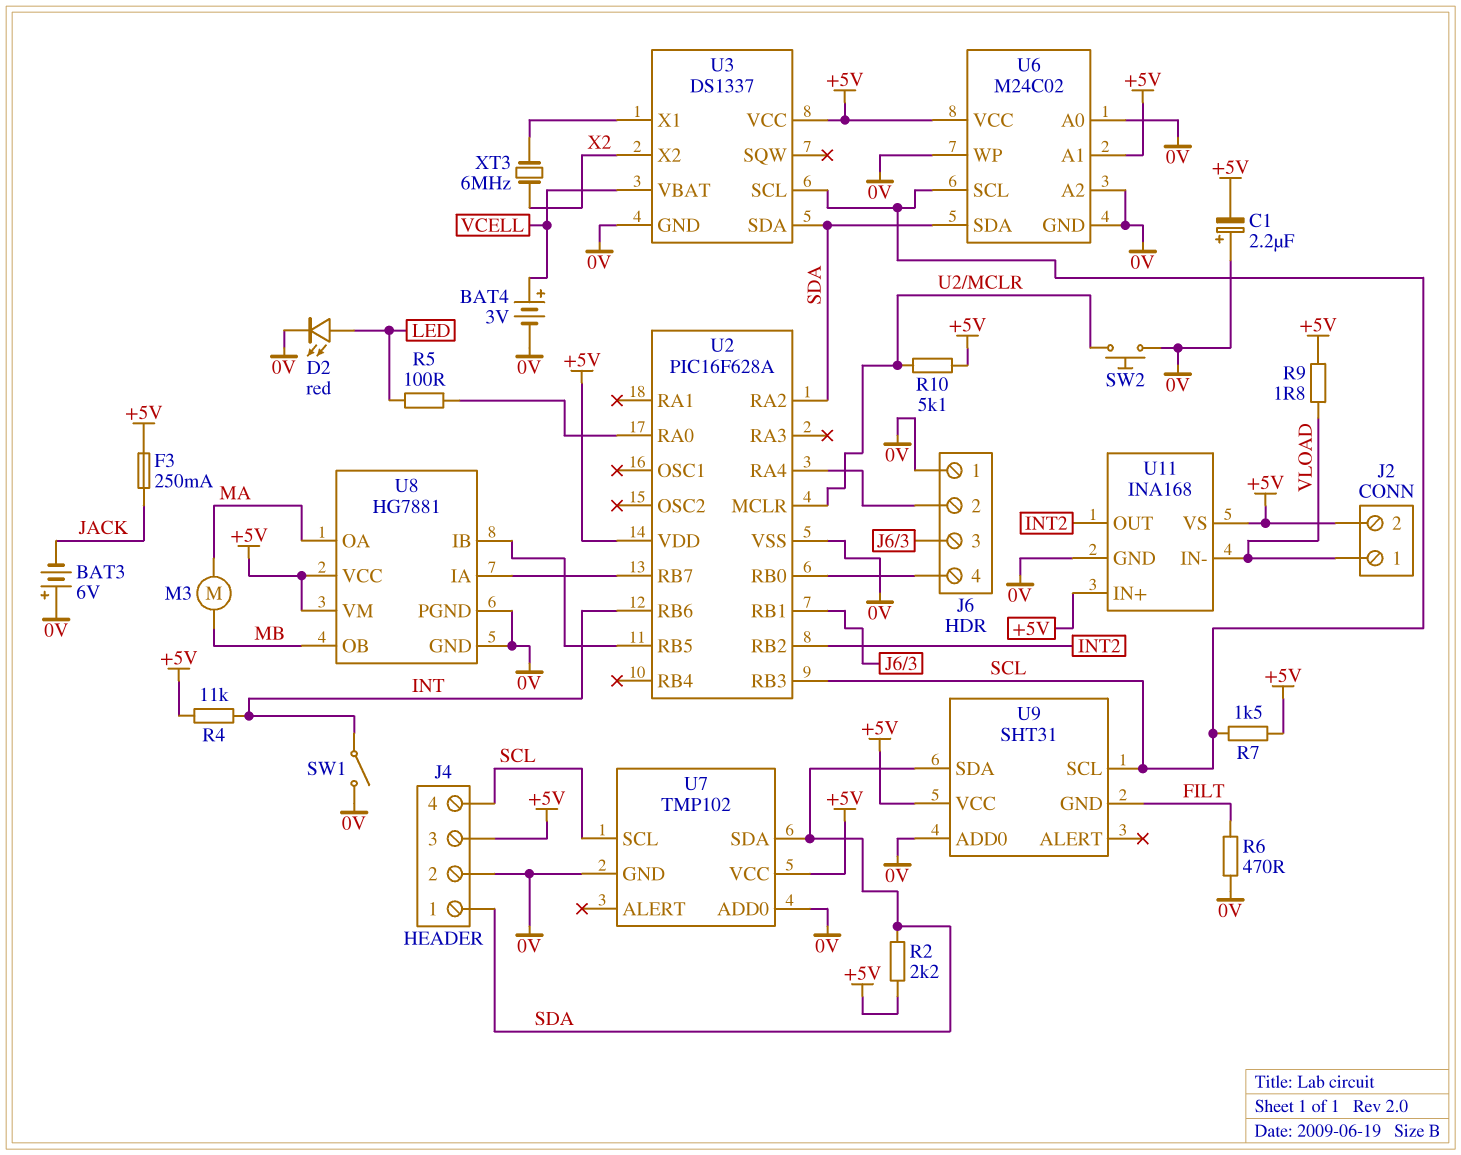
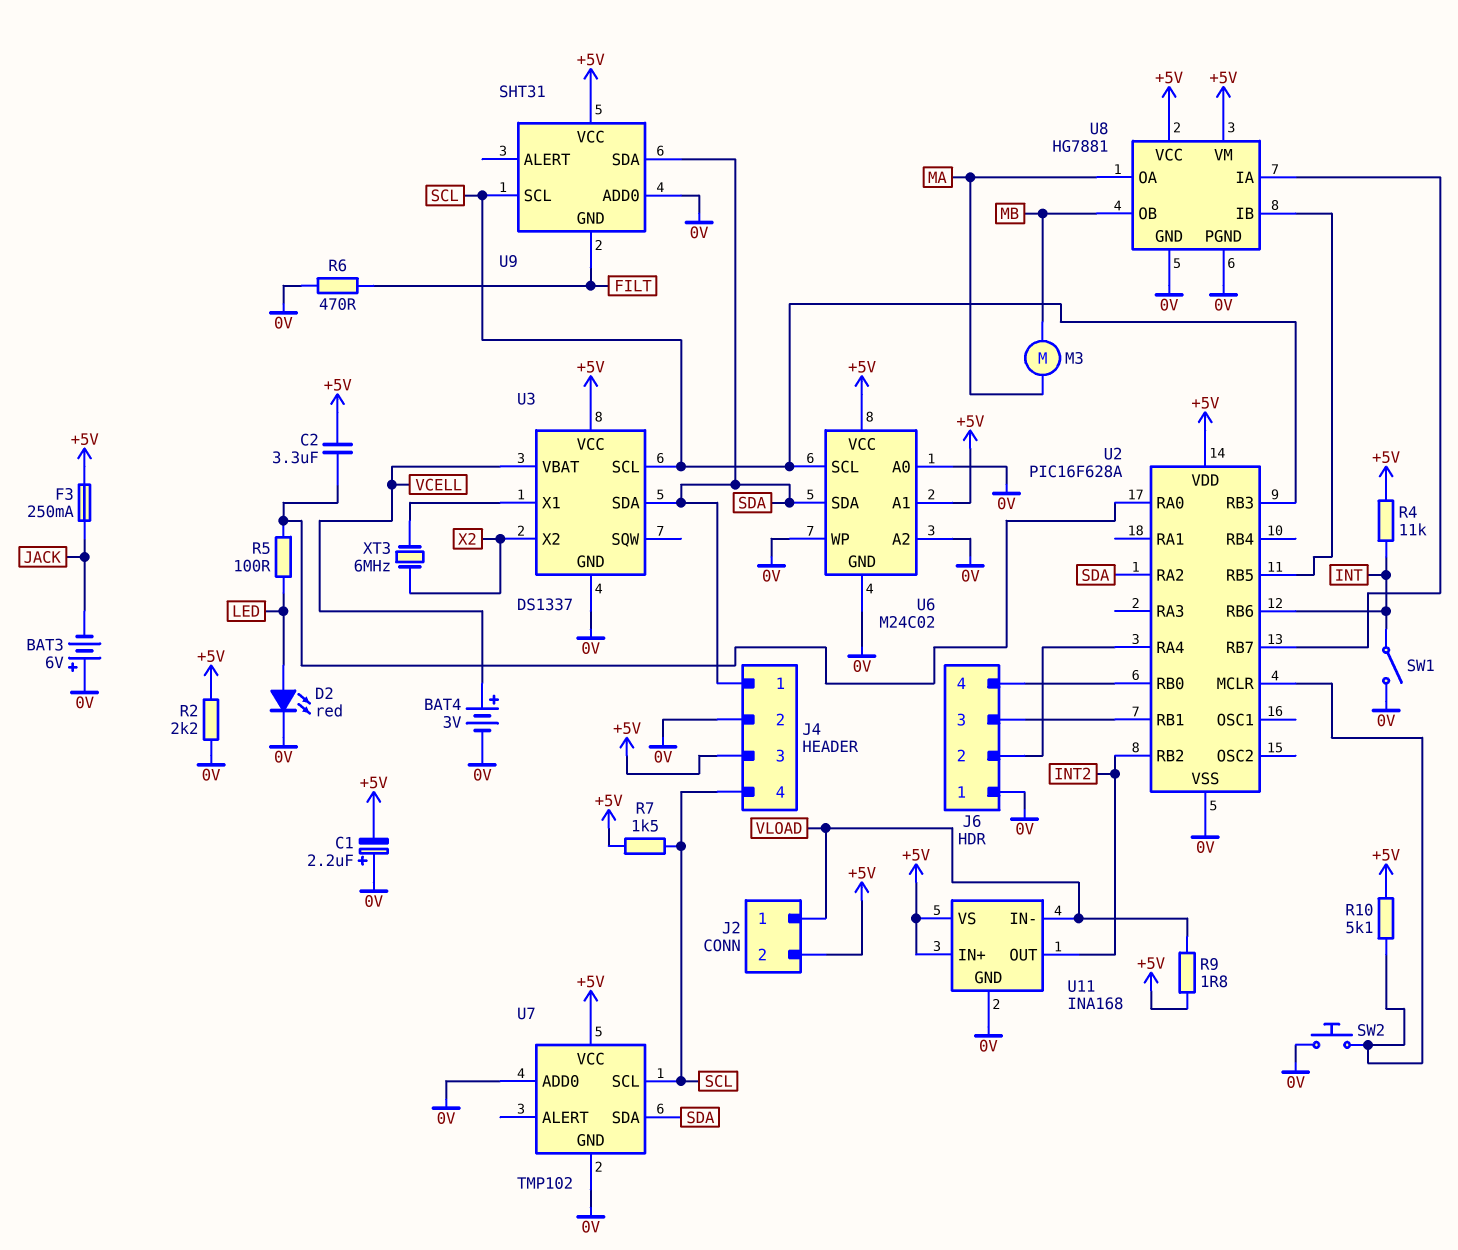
C2: none -> 3.3uF (+5V, U2/RA0)
R2: 2.2k (+5V, SDA) -> 2.2k (+5V, 0V)

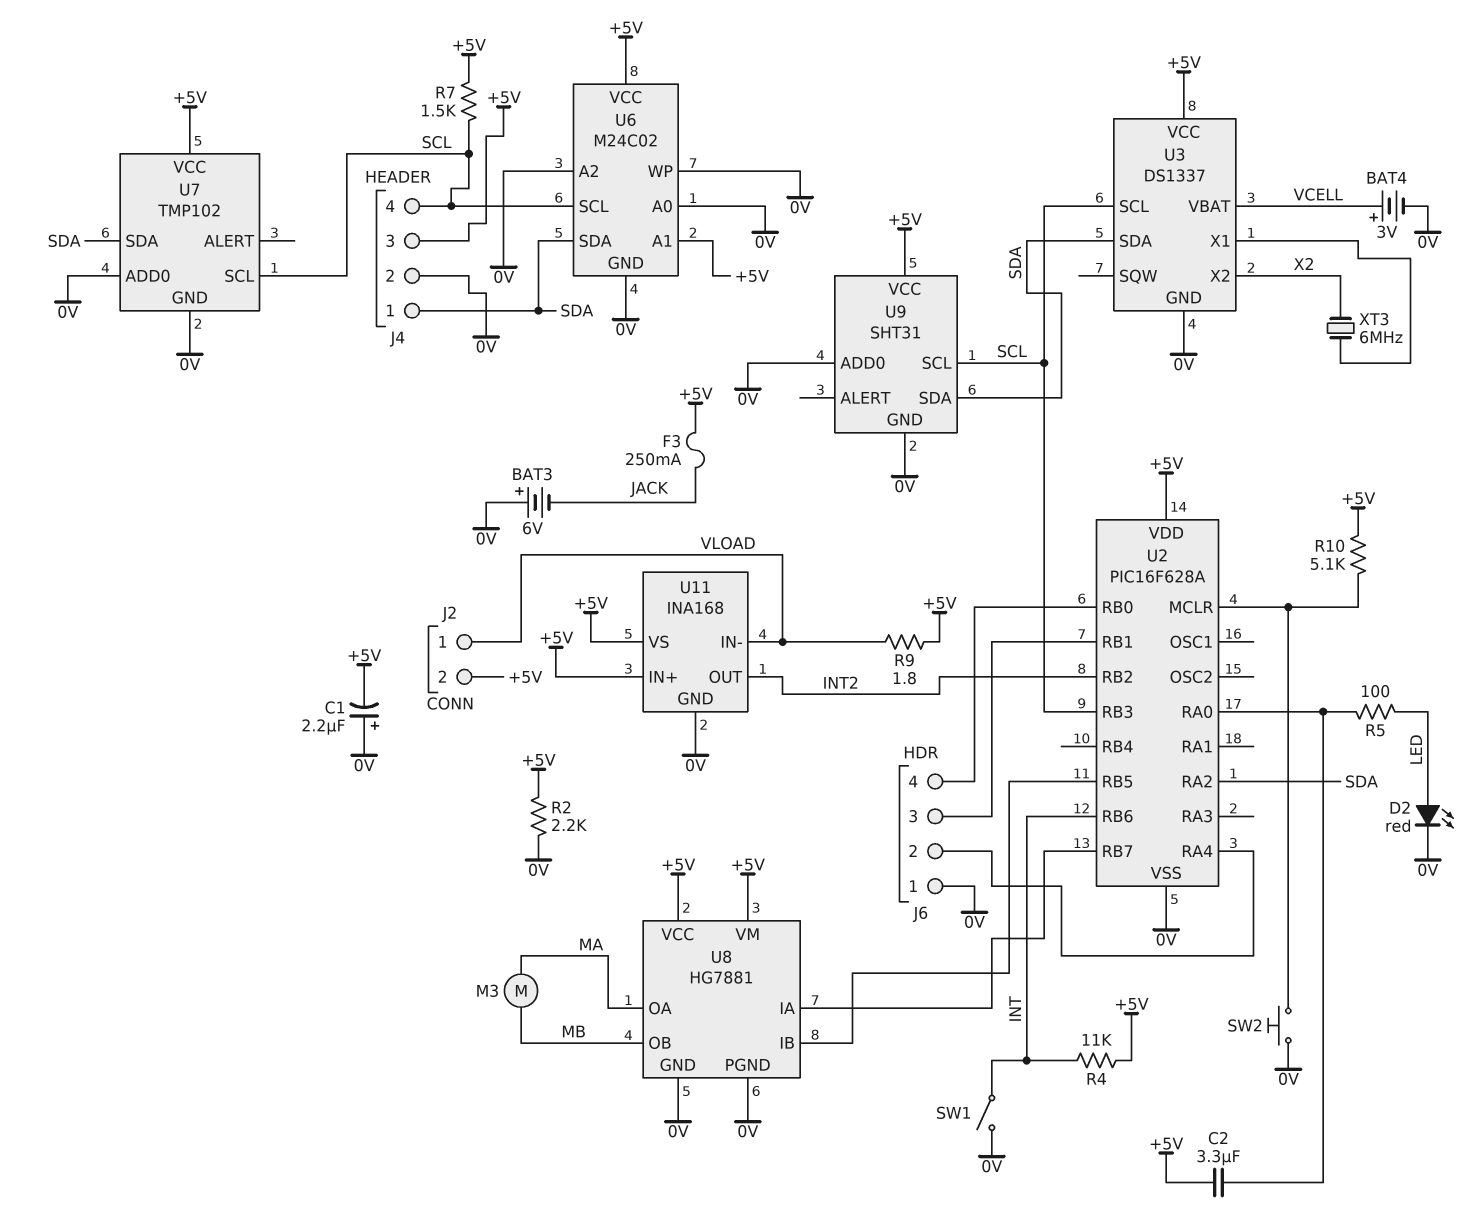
R6: 470 (0V, FILT) -> none
U9 pin GND: FILT -> 0V

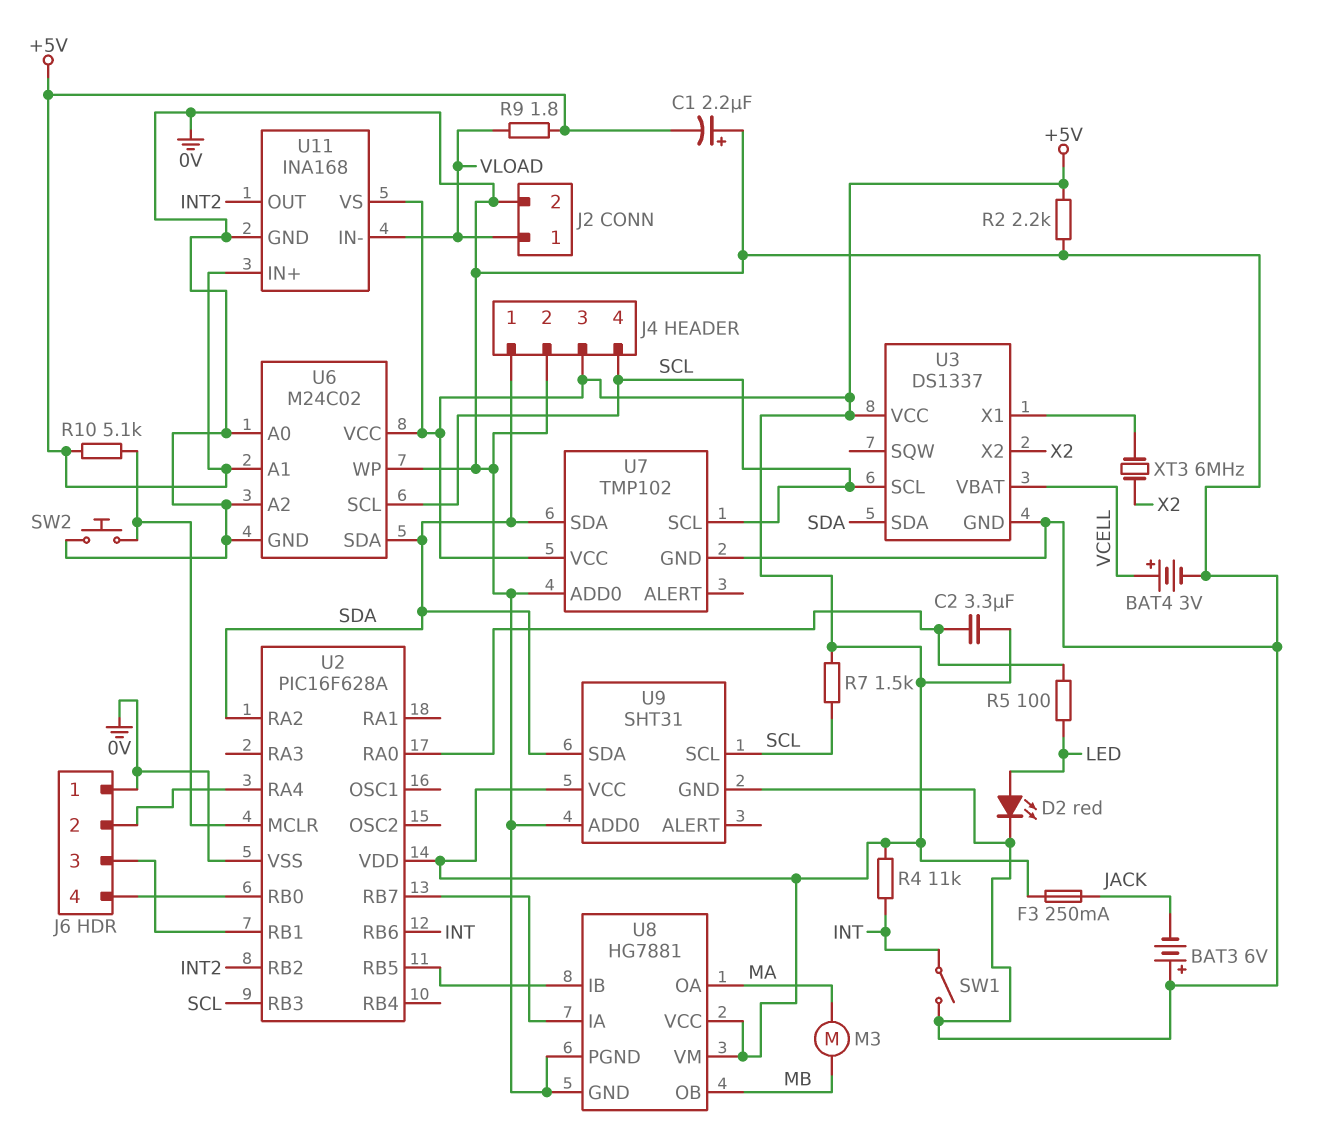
J2 pin 2: +5V -> 0V

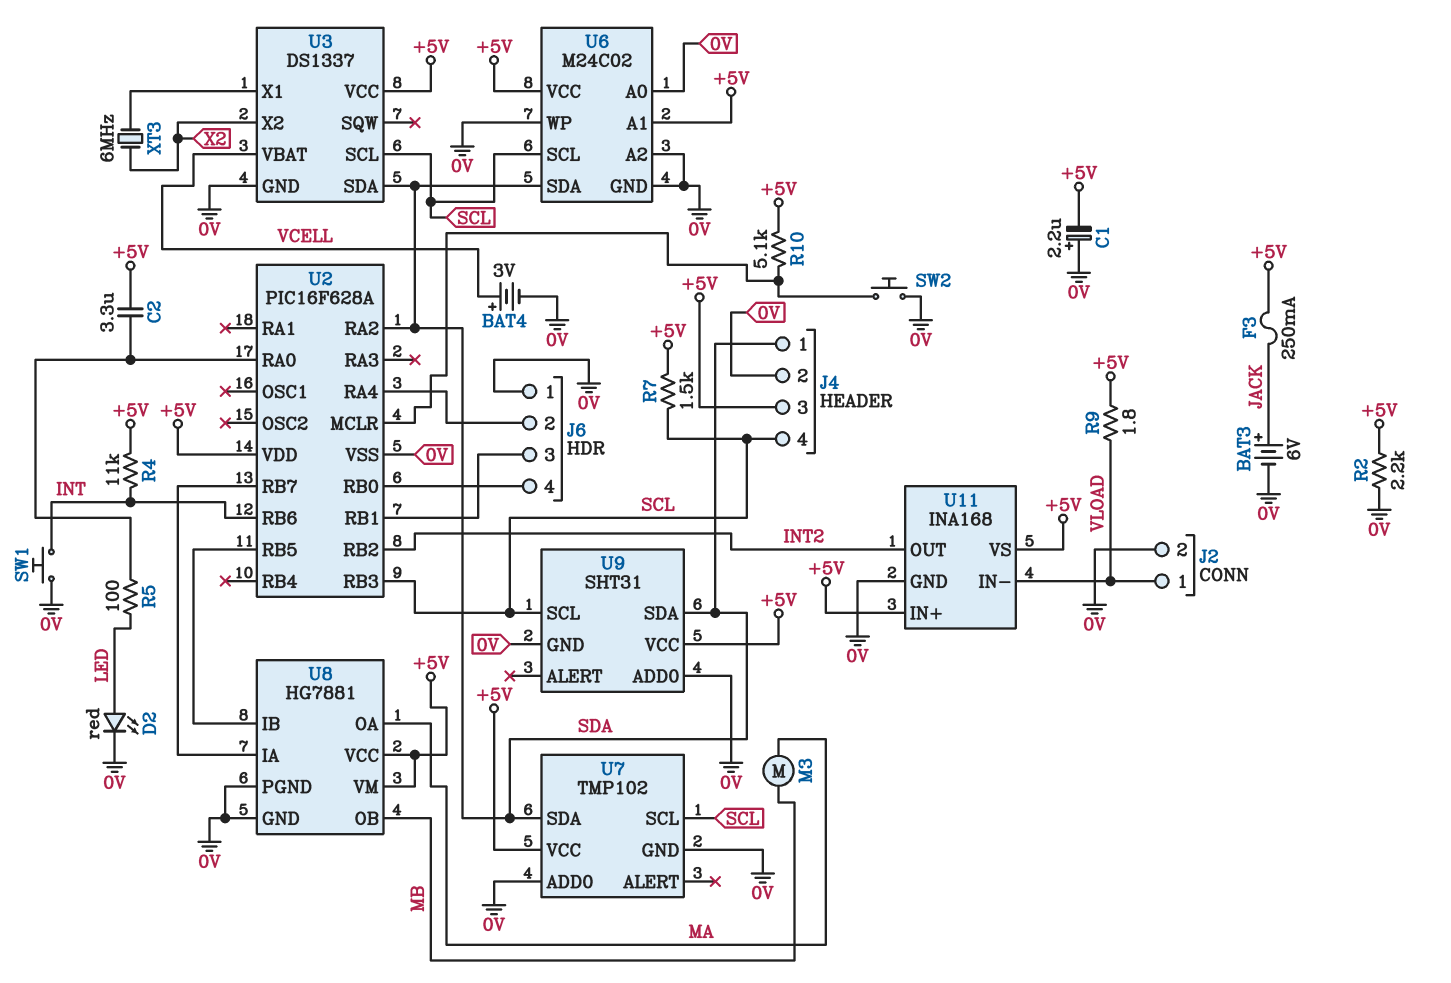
BAT3: 6V (plus 0V, minus JACK) -> 6V (plus JACK, minus 0V)
SW1: switch (0V, INT) -> button (0V, INT)

